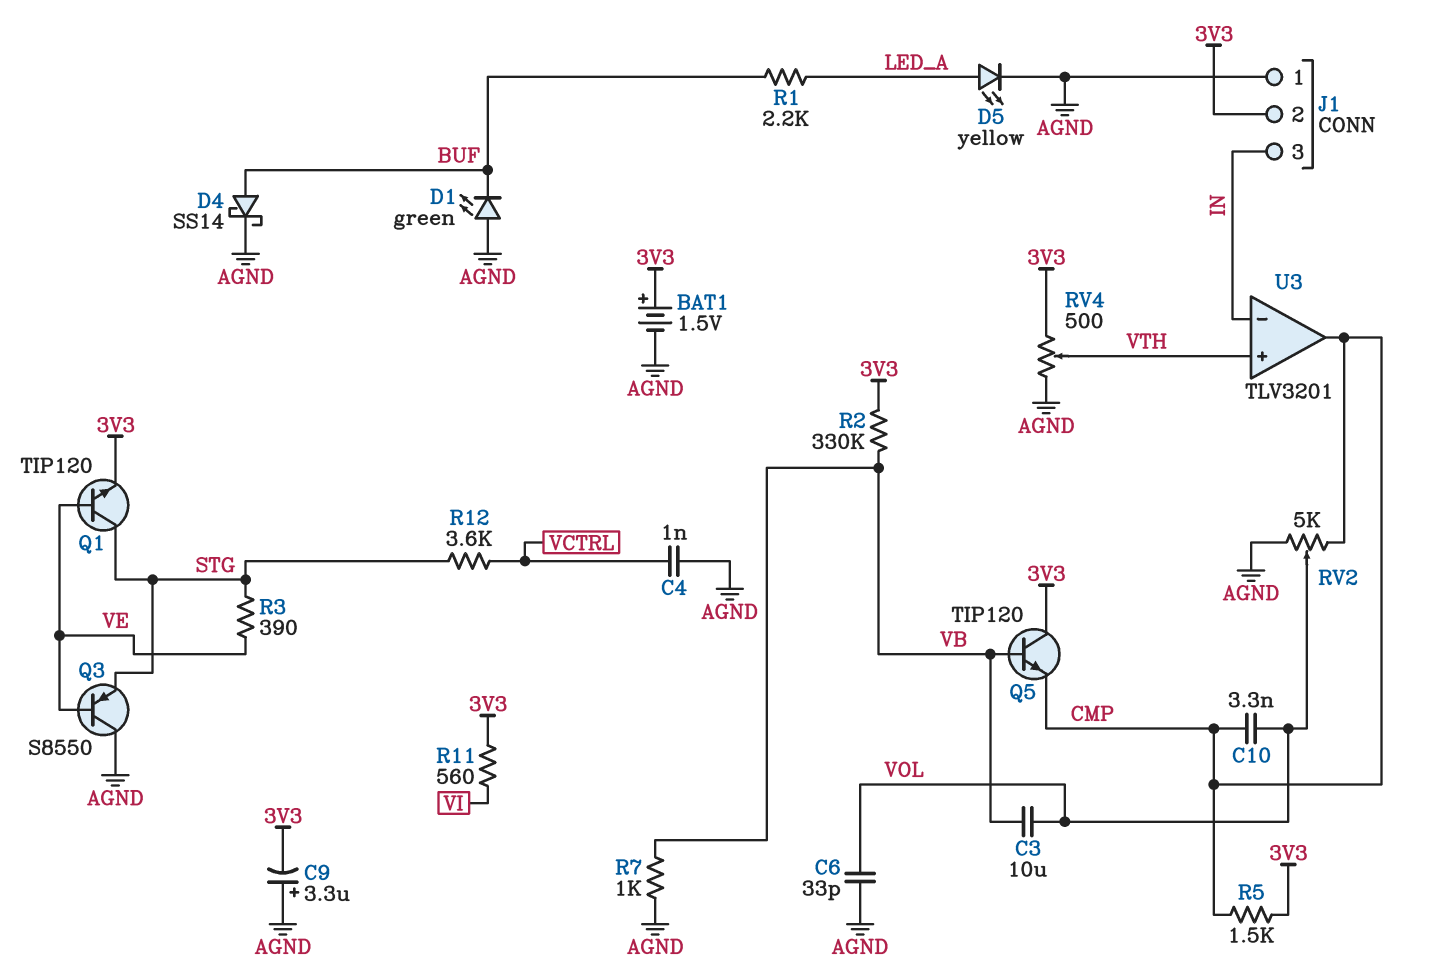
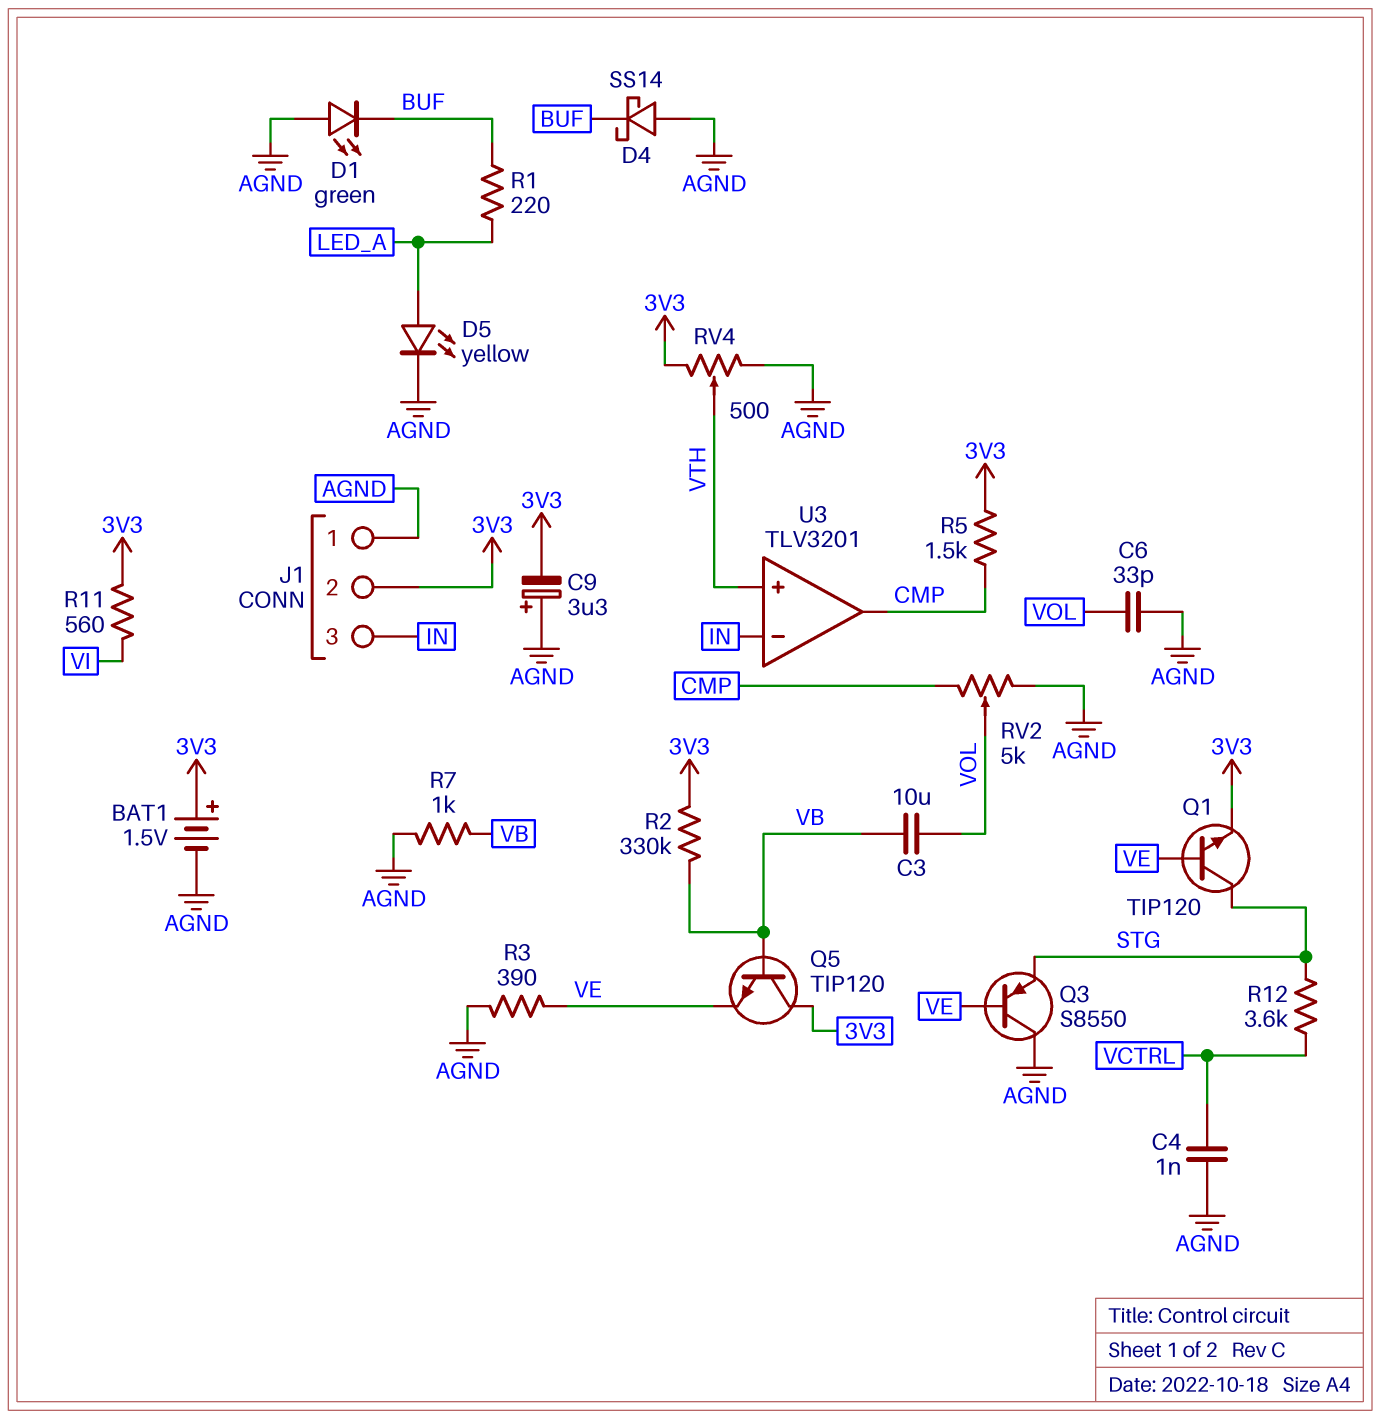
C10: 3.3nF (CMP, VOL) -> none
D4: schottky SS14 (A BUF, K AGND) -> schottky SS14 (A AGND, K BUF)
Q5: NPN TIP120 (B VB, C 3V3, E CMP) -> NPN TIP120 (B VB, C 3V3, E VE)
R1: 2.2k (BUF, LED_A) -> 220 (BUF, LED_A)
R3: 390 (STG, VE) -> 390 (AGND, VE)

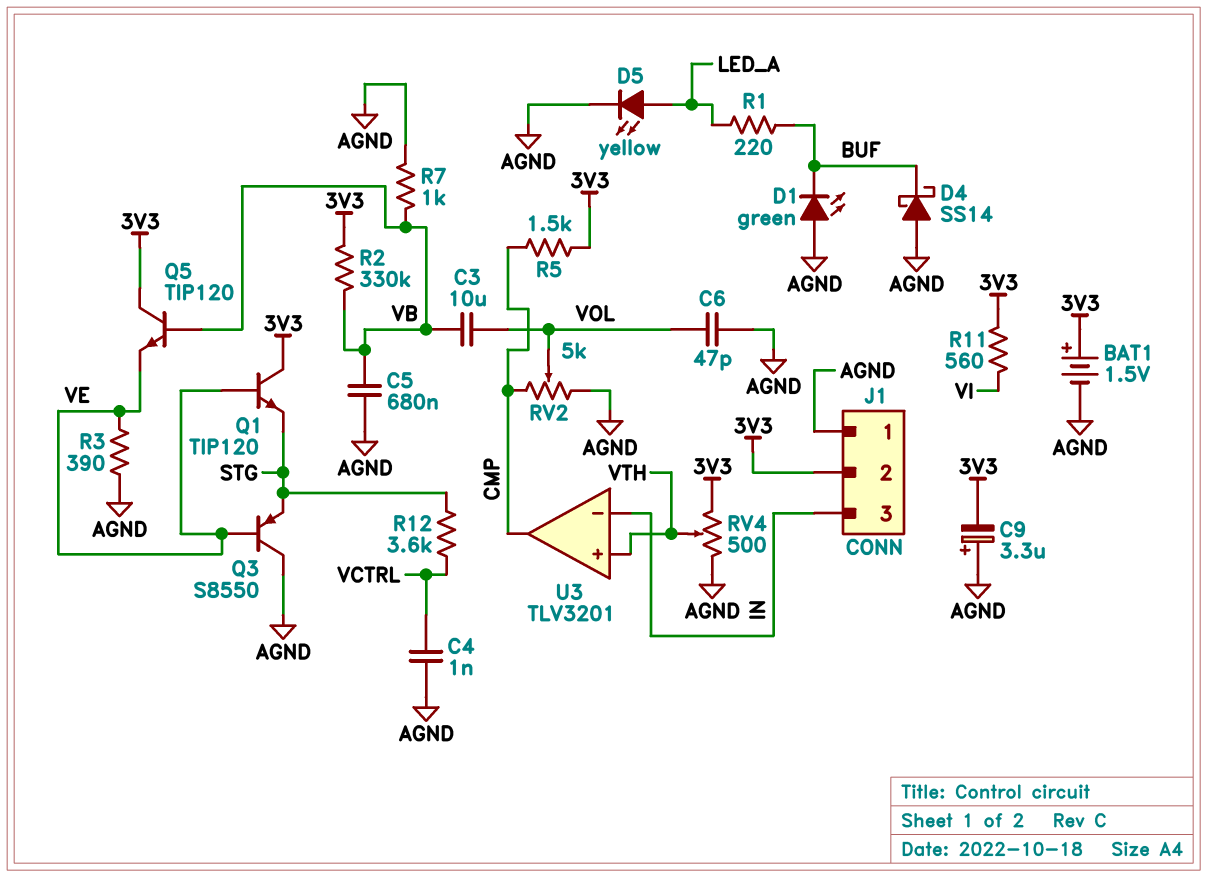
C5: none -> 680nF (AGND, VB)
C6: 33pF (AGND, VOL) -> 47pF (AGND, VOL)
Q1: NPN TIP120 (B VE, C STG, E 3V3) -> NPN TIP120 (B VE, C 3V3, E STG)

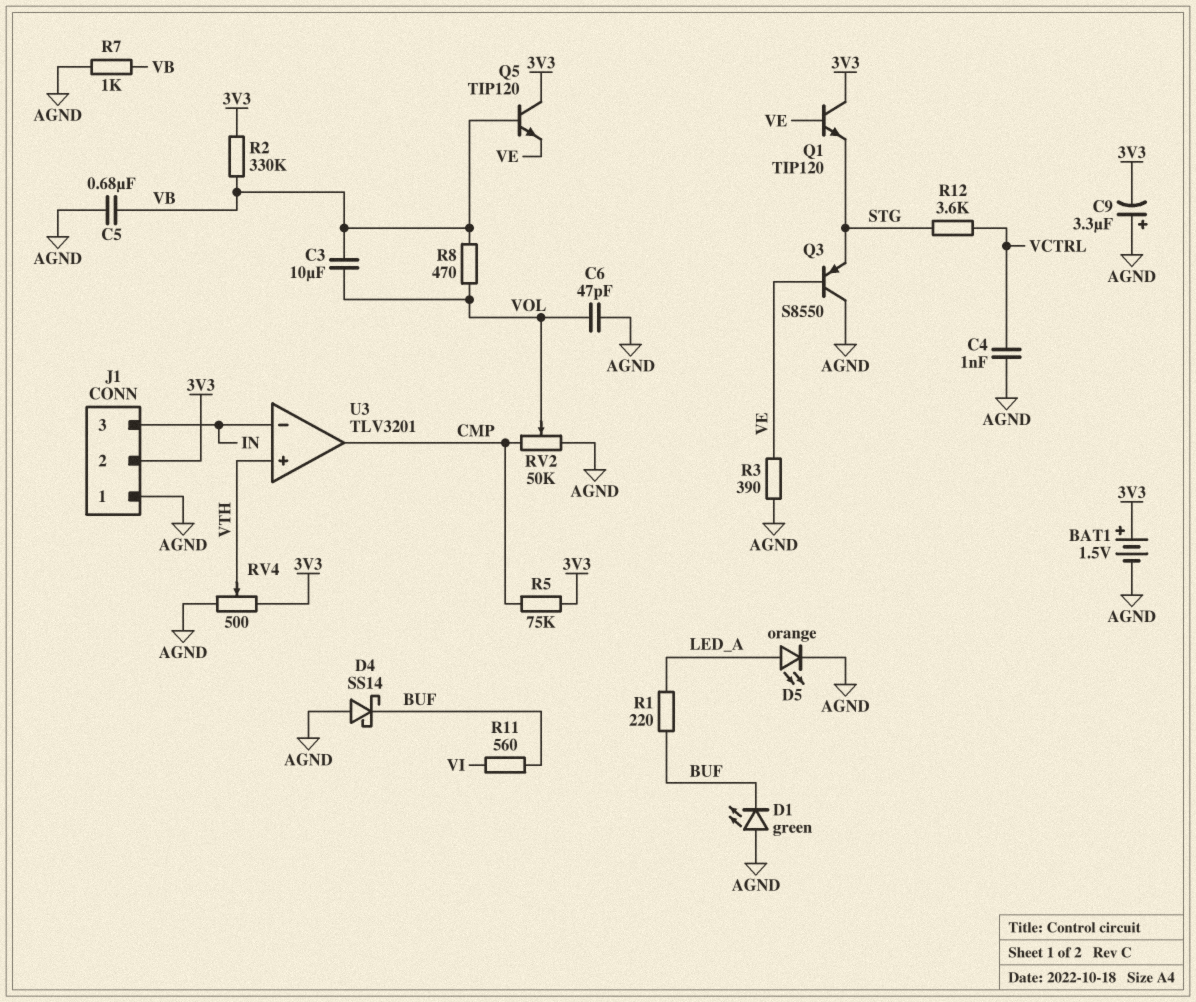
D5: LED yellow (A LED_A, K AGND) -> LED orange (A LED_A, K AGND)
R5: 1.5k (3V3, CMP) -> 75k (3V3, CMP)
R8: none -> 470 (VB, VOL)
R11: 560 (3V3, VI) -> 560 (BUF, VI)
RV2: 5k (AGND, CMP, wiper VOL) -> 50k (AGND, CMP, wiper VOL)

